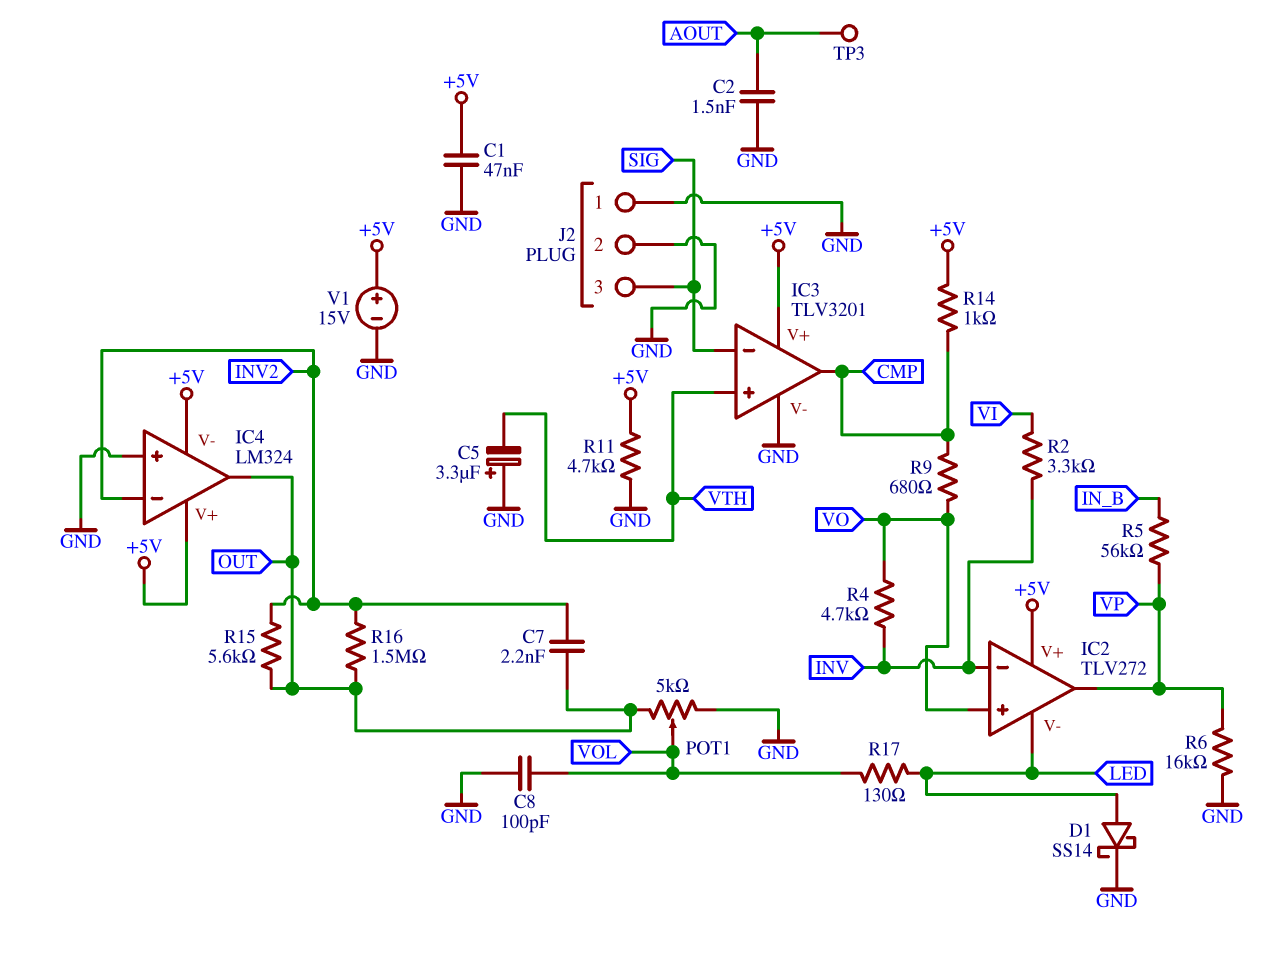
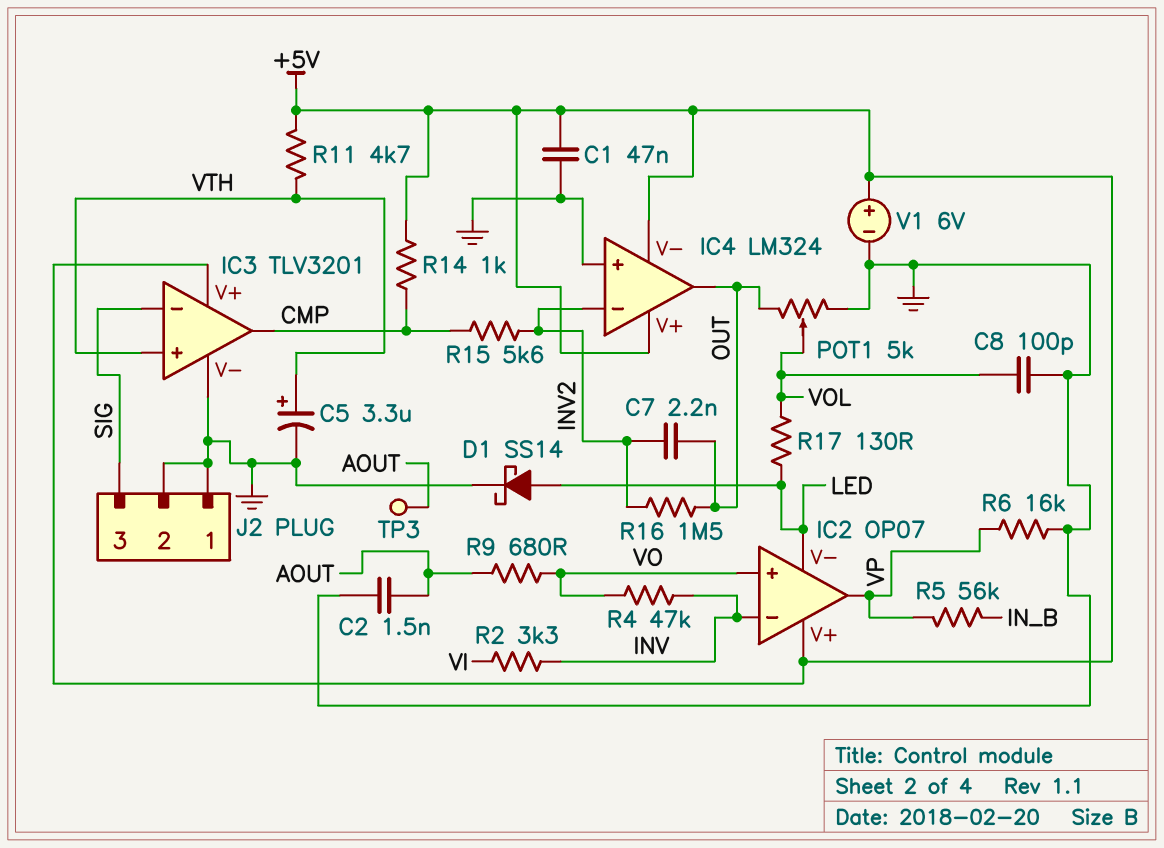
C5: 3.3uF (plus GND, minus VTH) -> 3.3uF (plus VTH, minus GND)
IC2: TLV272 -> OP07
R4: 4.7k (INV, VO) -> 47k (INV, VO)
R9: 680 (CMP, VO) -> 680 (AOUT, VO)
R11: 4.7k (+5V, GND) -> 4.7k (+5V, VTH)
R15: 5.6k (INV2, OUT) -> 5.6k (CMP, INV2)
V1: 15V (plus +5V, minus GND) -> 6V (plus +5V, minus GND)

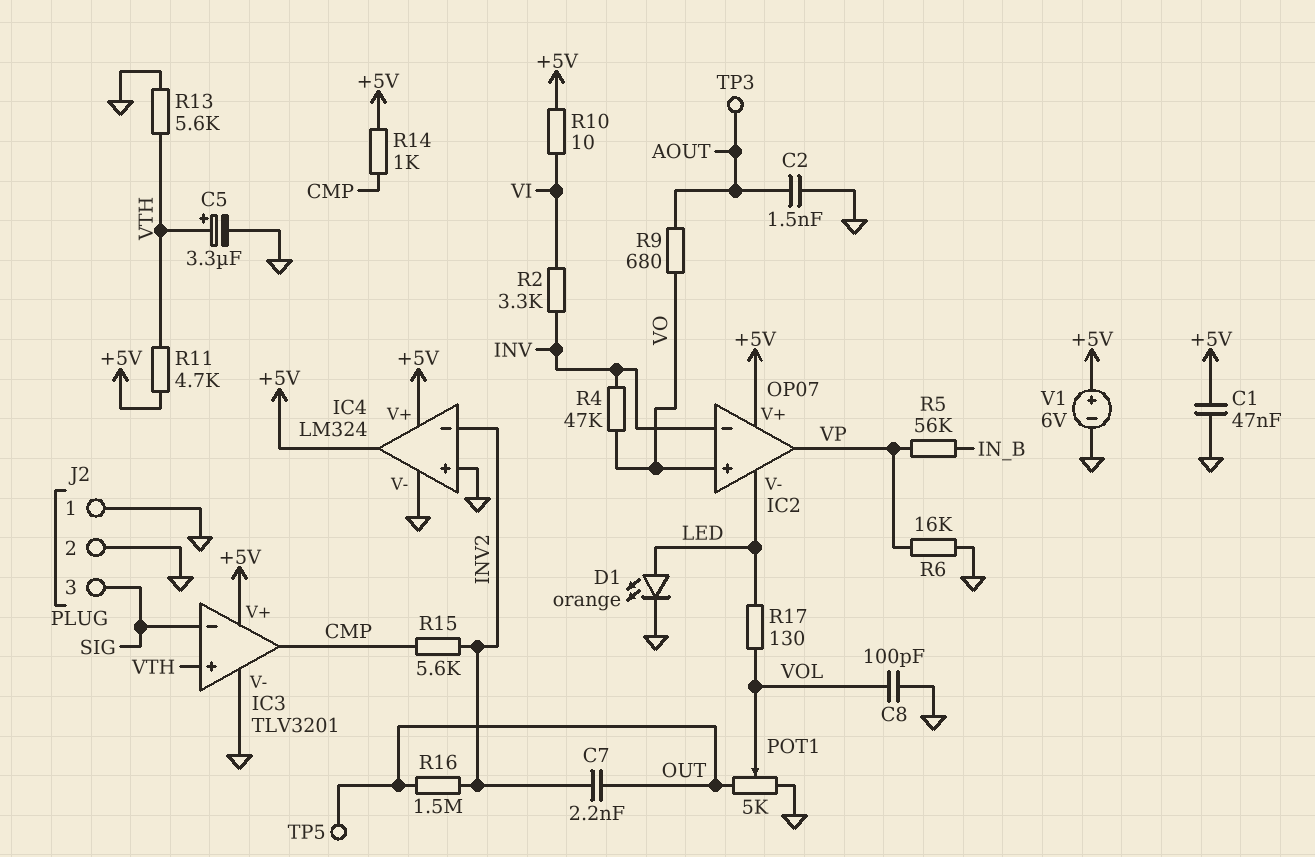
D1: schottky SS14 (A LED, K GND) -> LED orange (A LED, K GND)
IC4 pin V-: +5V -> GND
IC4 pin out: OUT -> +5V
R10: none -> 10 (+5V, VI)
R13: none -> 5.6k (GND, VTH)
TP5: none -> test point (OUT)

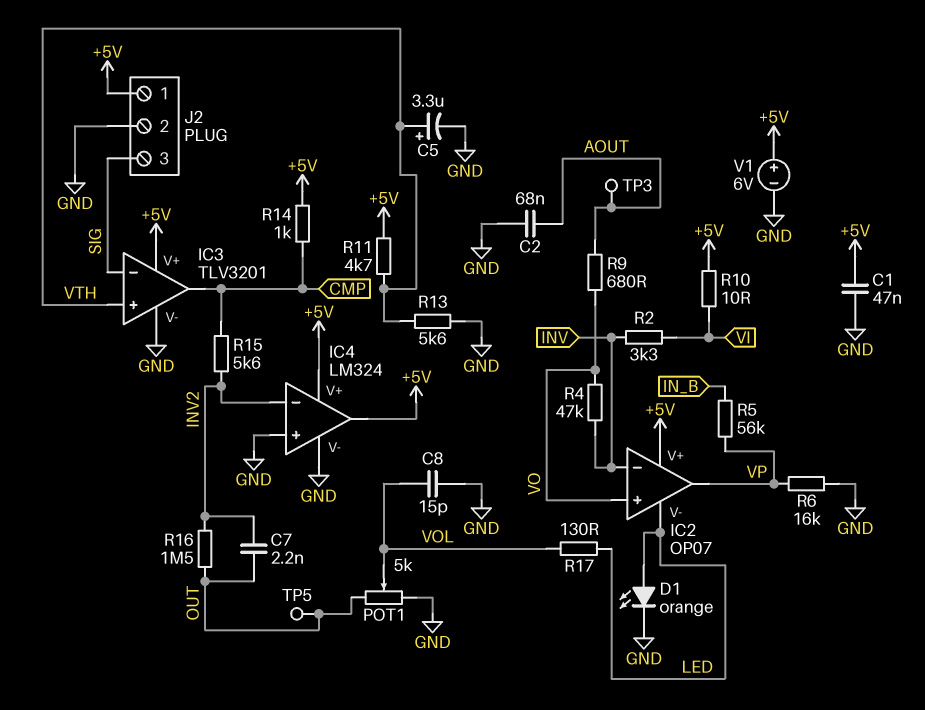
C2: 1.5nF (AOUT, GND) -> 68nF (AOUT, GND)
C8: 100pF (GND, VOL) -> 15pF (GND, VOL)
J2 pin 1: GND -> +5V

